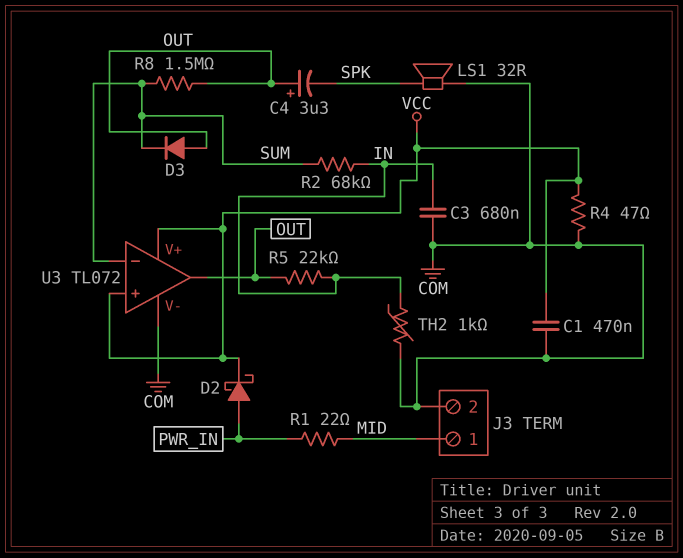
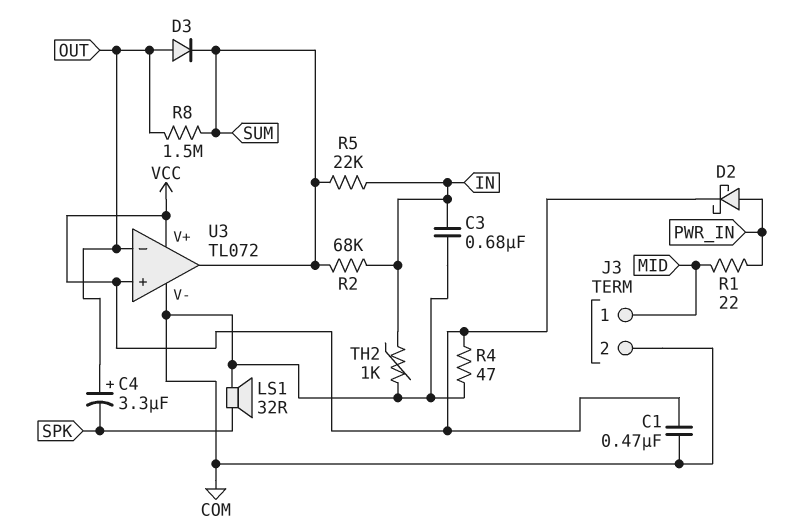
R5: 22k (IN, OUT) -> 22k (IN, SUM)
U3 pin in-: SUM -> OUT
U3 pin out: OUT -> SUM

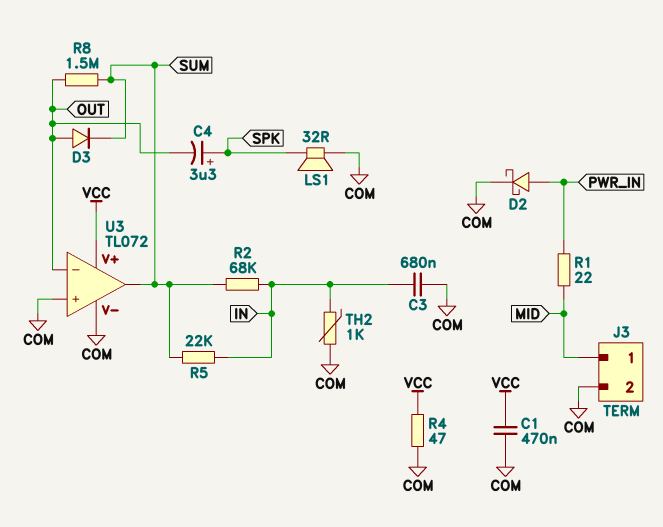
C4: 3.3uF (plus OUT, minus SPK) -> 3.3uF (plus SPK, minus OUT)
D2: schottky (A PWR_IN, K VCC) -> schottky (A PWR_IN, K COM)
U3 pin in+: VCC -> COM

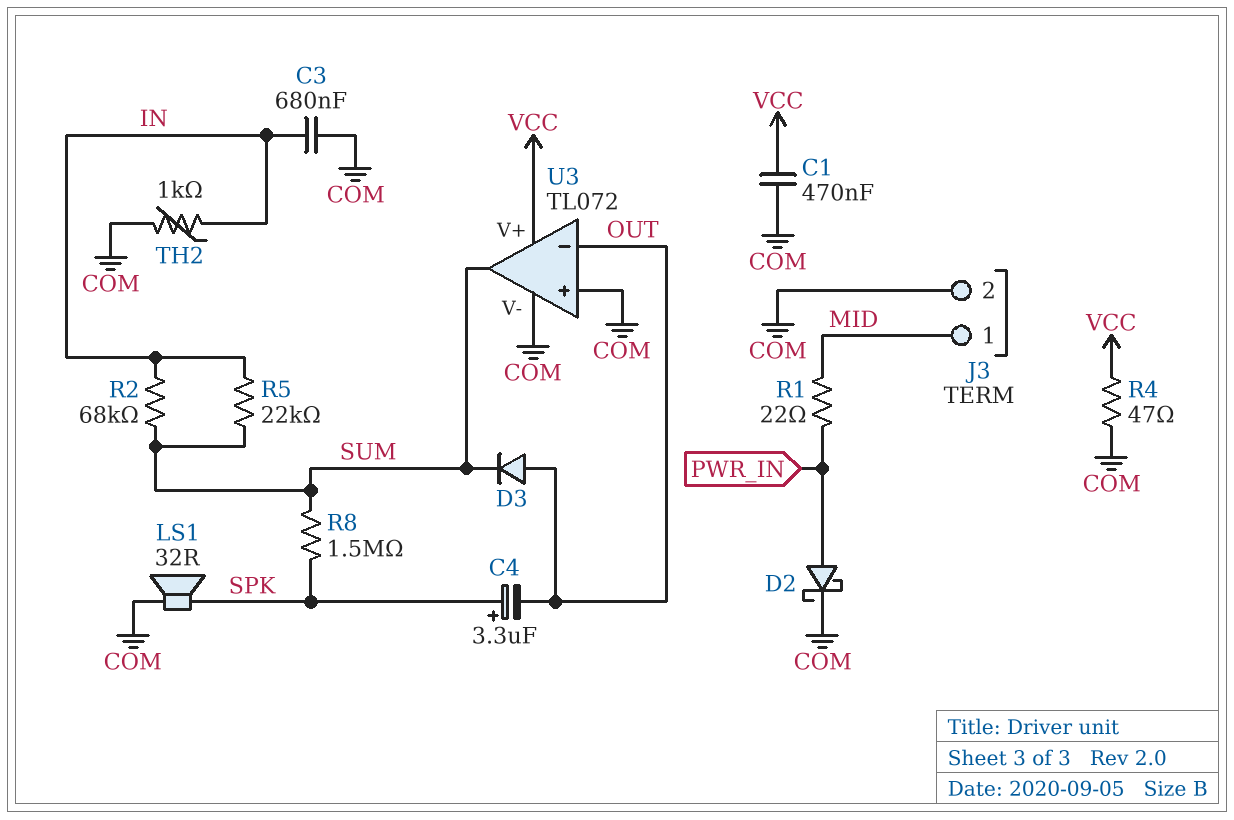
R8: 1.5M (OUT, SUM) -> 1.5M (SPK, SUM)

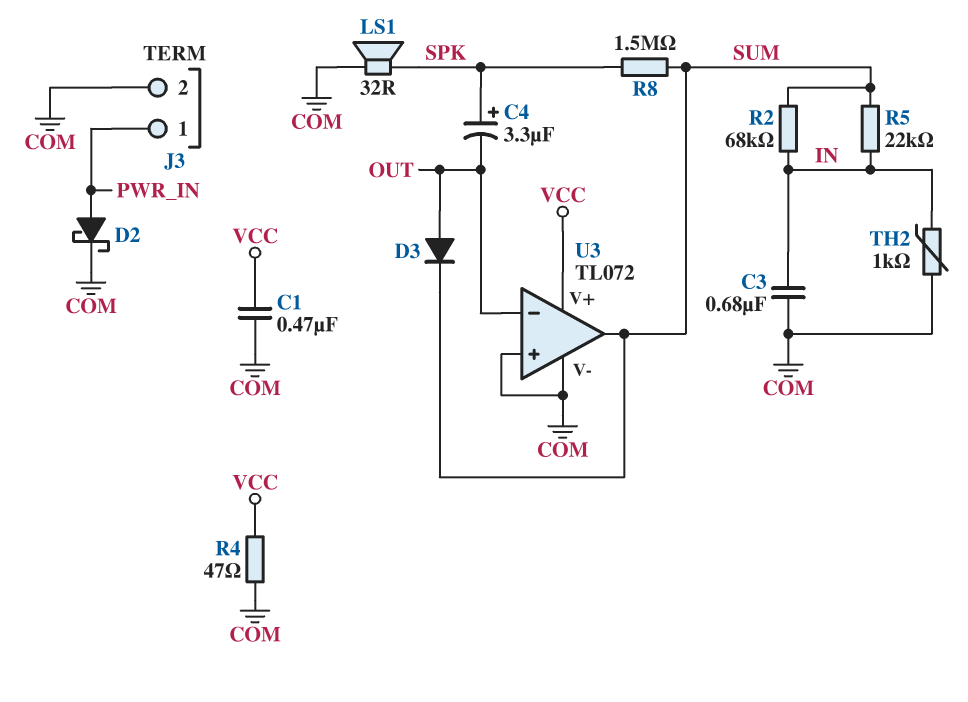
J3 pin 1: MID -> PWR_IN
R1: 22 (MID, PWR_IN) -> none

